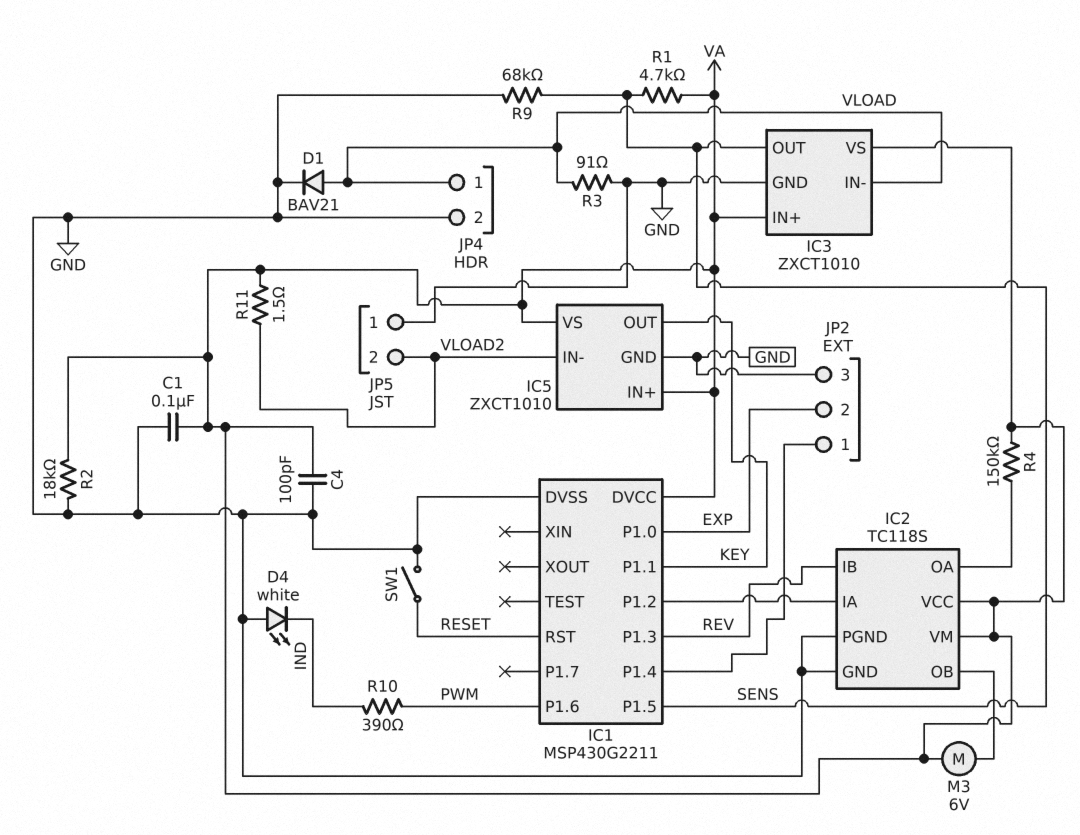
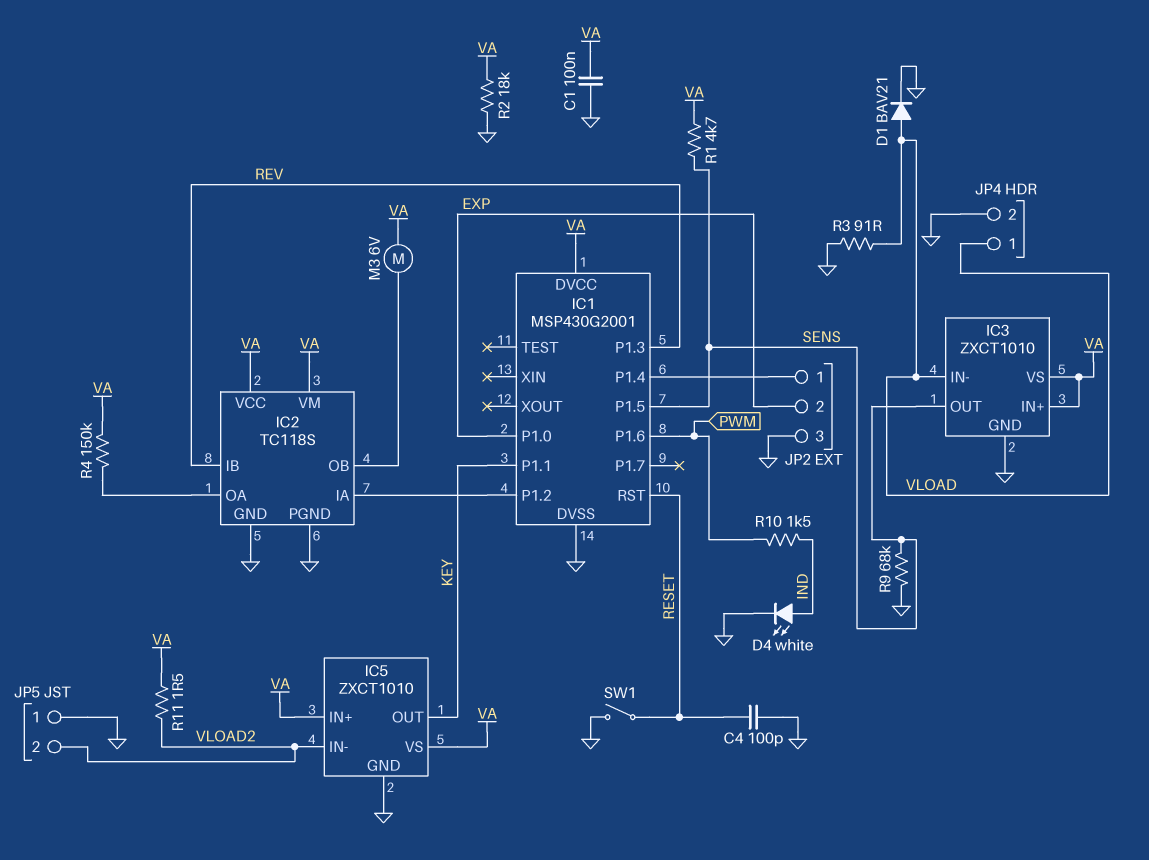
C4: 100pF (GND, VA) -> 100pF (GND, RESET)
D4: LED white (A GND, K IND) -> LED white (A IND, K GND)
IC1: MSP430G2211 -> MSP430G2001
R10: 390 (IND, PWM) -> 1.5k (IND, PWM)

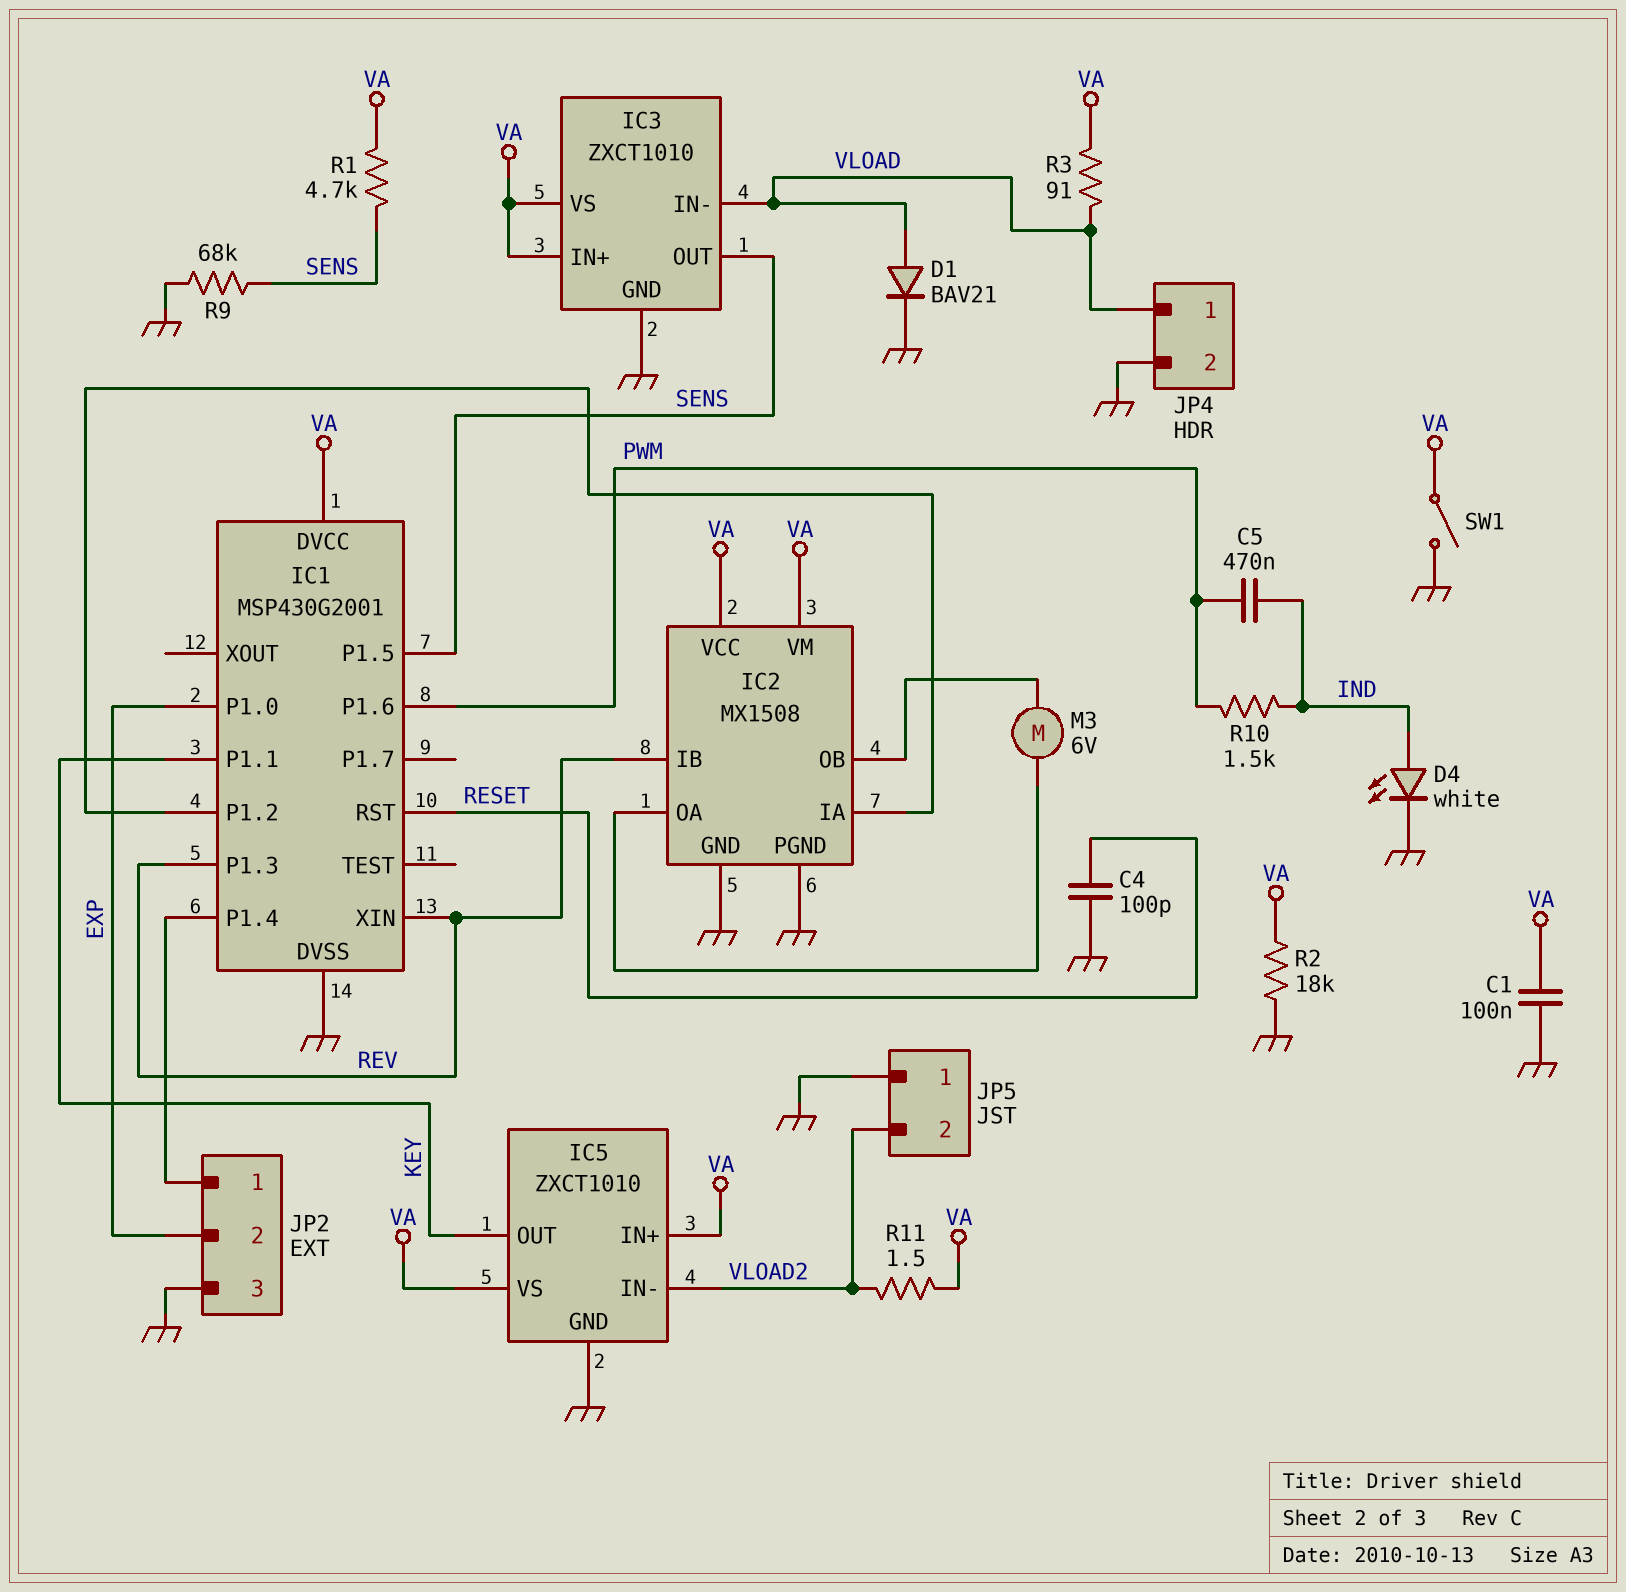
C5: none -> 470nF (IND, PWM)
IC1 pin XIN: none -> REV
IC2: TC118S -> MX1508
M3: motor 6V (IC2/OB, VA) -> motor 6V (IC2/OA, IC2/OB)
R3: 91 (GND, VLOAD) -> 91 (VA, VLOAD)
R4: 150k (IC2/OA, VA) -> none
SW1: switch (GND, RESET) -> switch (GND, VA)

